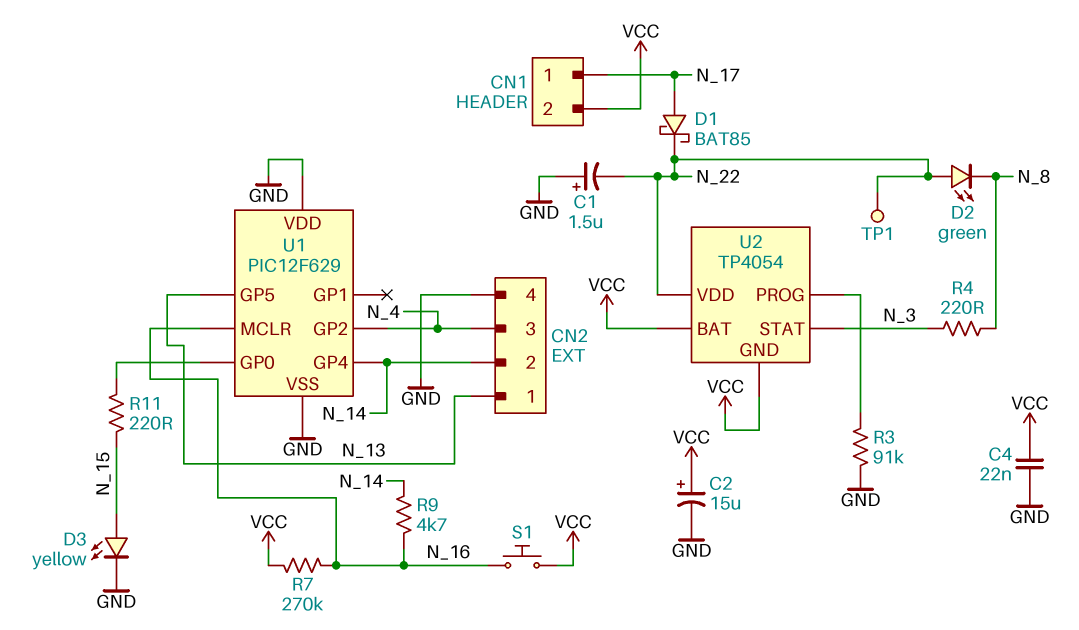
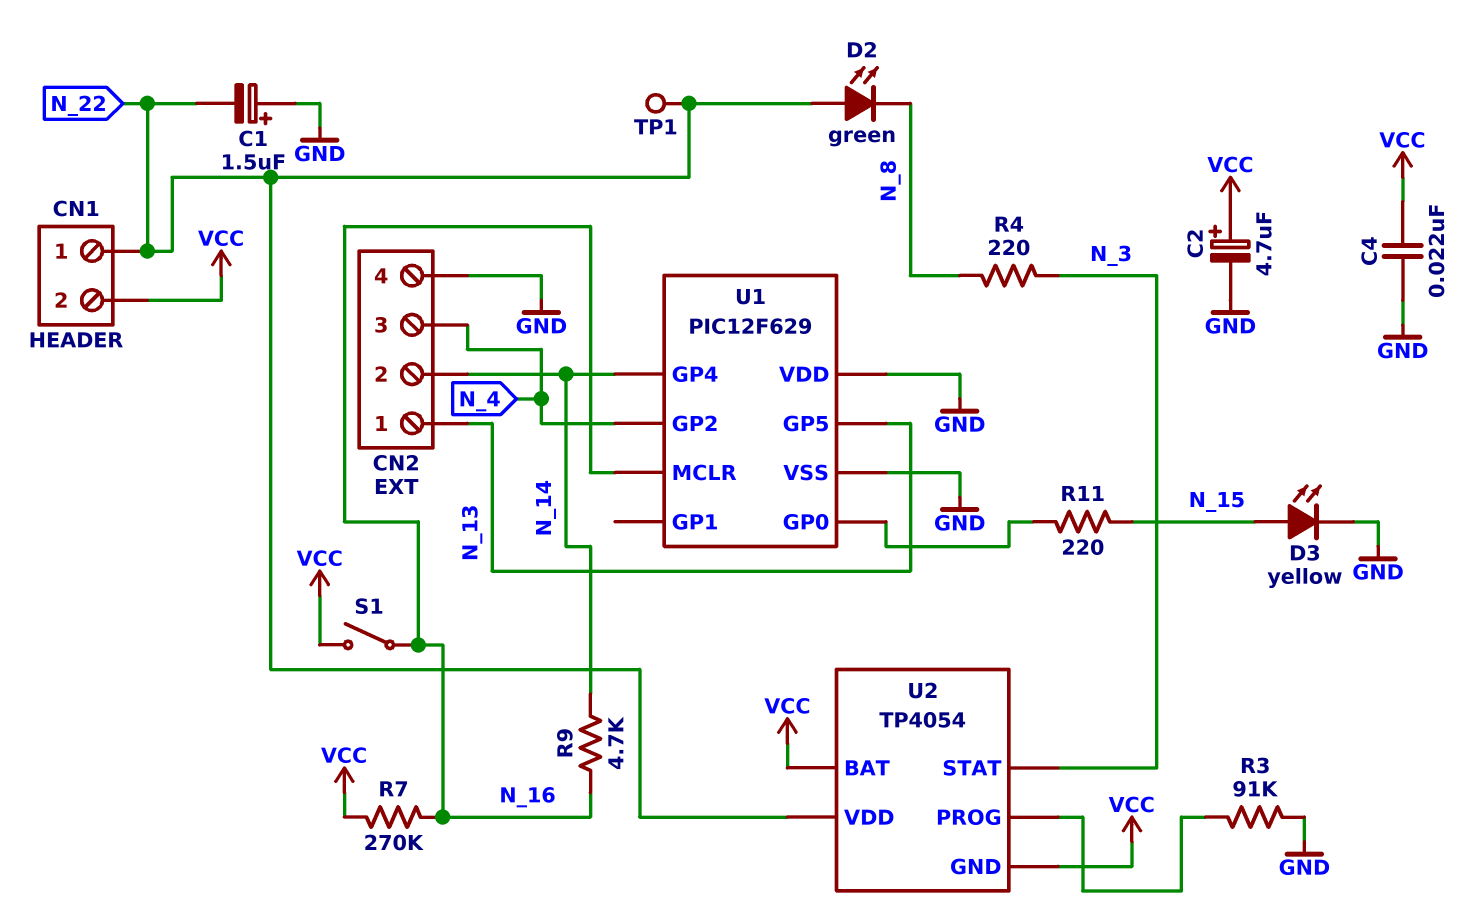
C2: 15uF (plus VCC, minus GND) -> 4.7uF (plus VCC, minus GND)
CN1 pin 1: N_17 -> N_22
D1: schottky BAT85 (A N_17, K N_22) -> none
S1: button (N_16, VCC) -> switch (N_16, VCC)

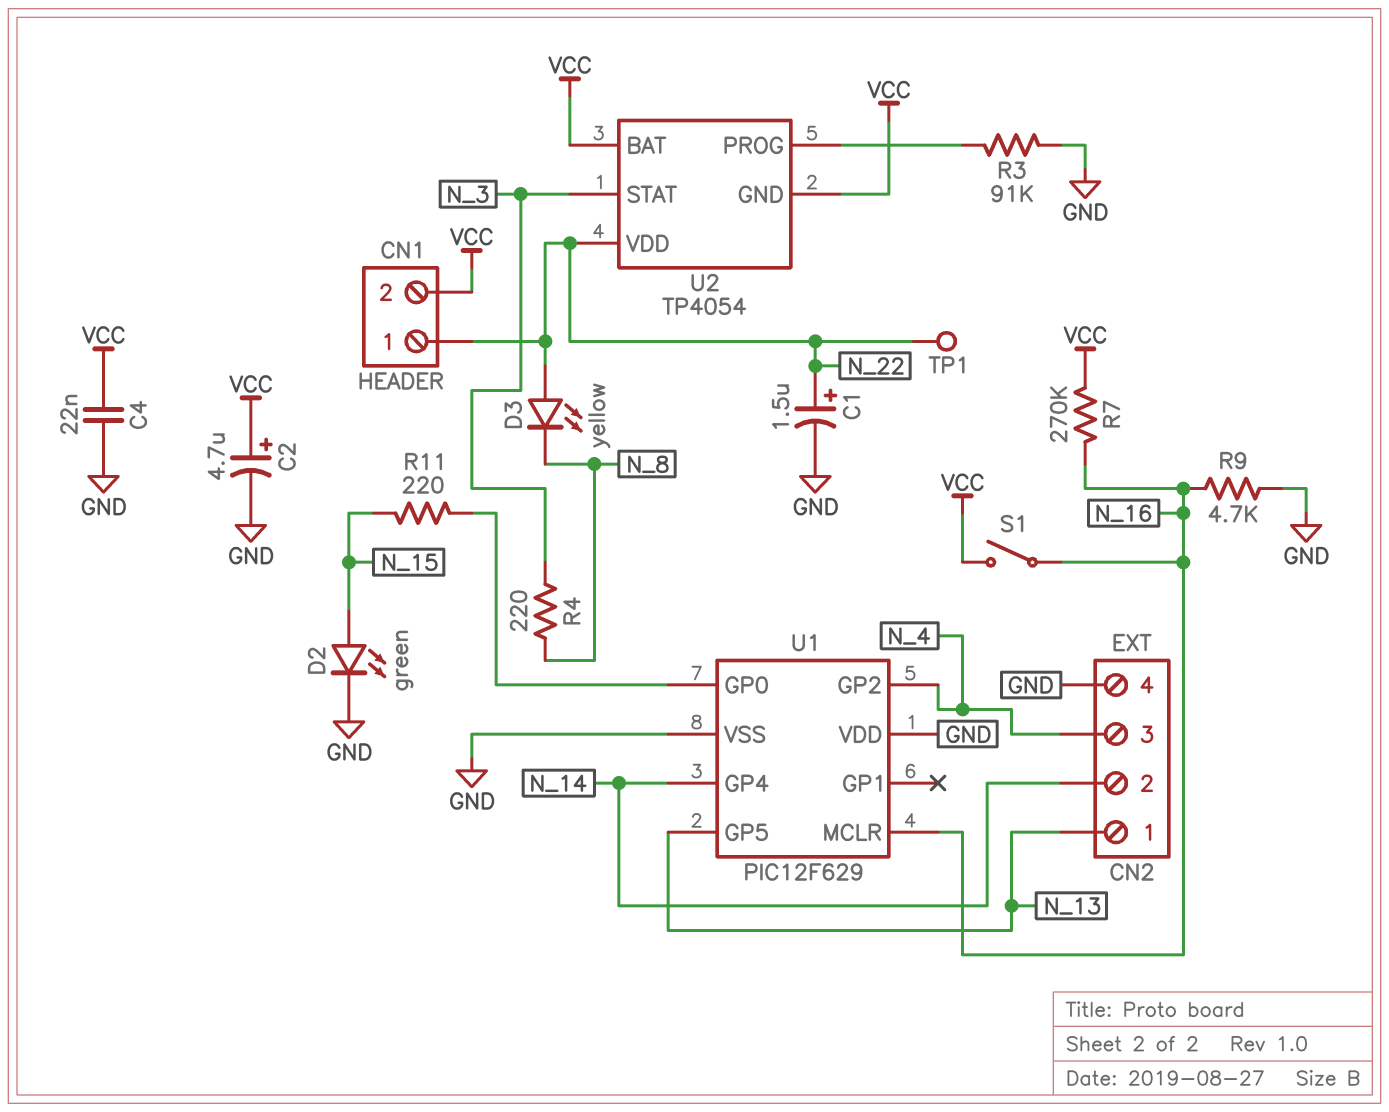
C1: 1.5uF (plus GND, minus N_22) -> 1.5uF (plus N_22, minus GND)
D2: LED green (A N_22, K N_8) -> LED green (A N_15, K GND)
D3: LED yellow (A N_15, K GND) -> LED yellow (A N_22, K N_8)
R9: 4.7k (N_14, N_16) -> 4.7k (GND, N_16)

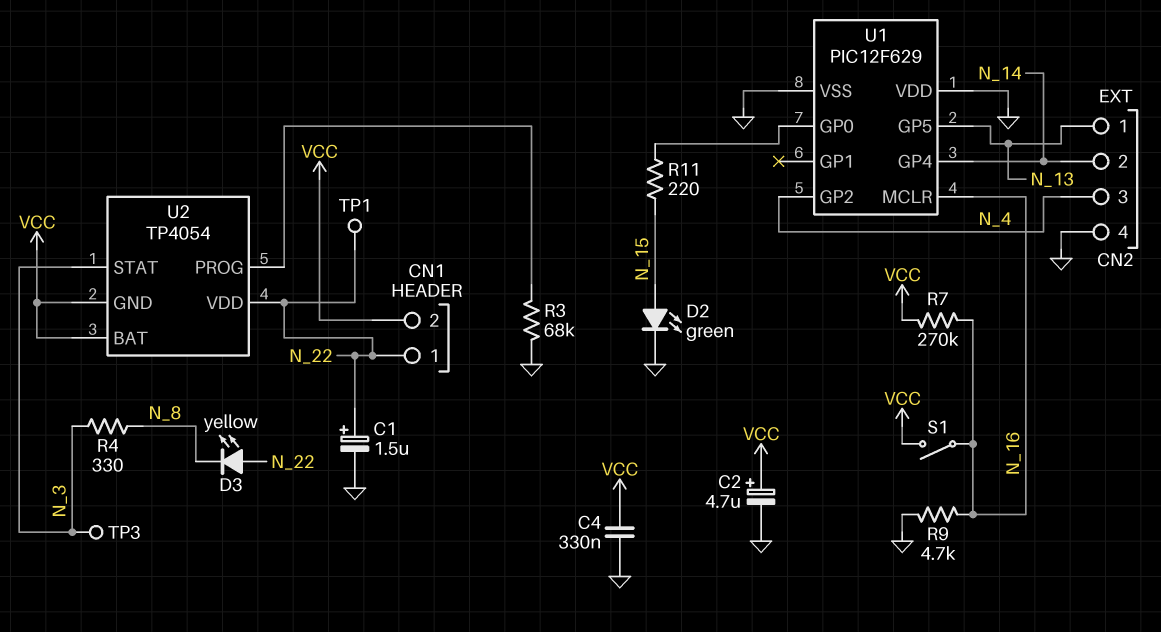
C4: 22nF (GND, VCC) -> 330nF (GND, VCC)
R3: 91k (GND, U2/PROG) -> 68k (GND, U2/PROG)
R4: 220 (N_3, N_8) -> 330 (N_3, N_8)
TP3: none -> test point (N_3)

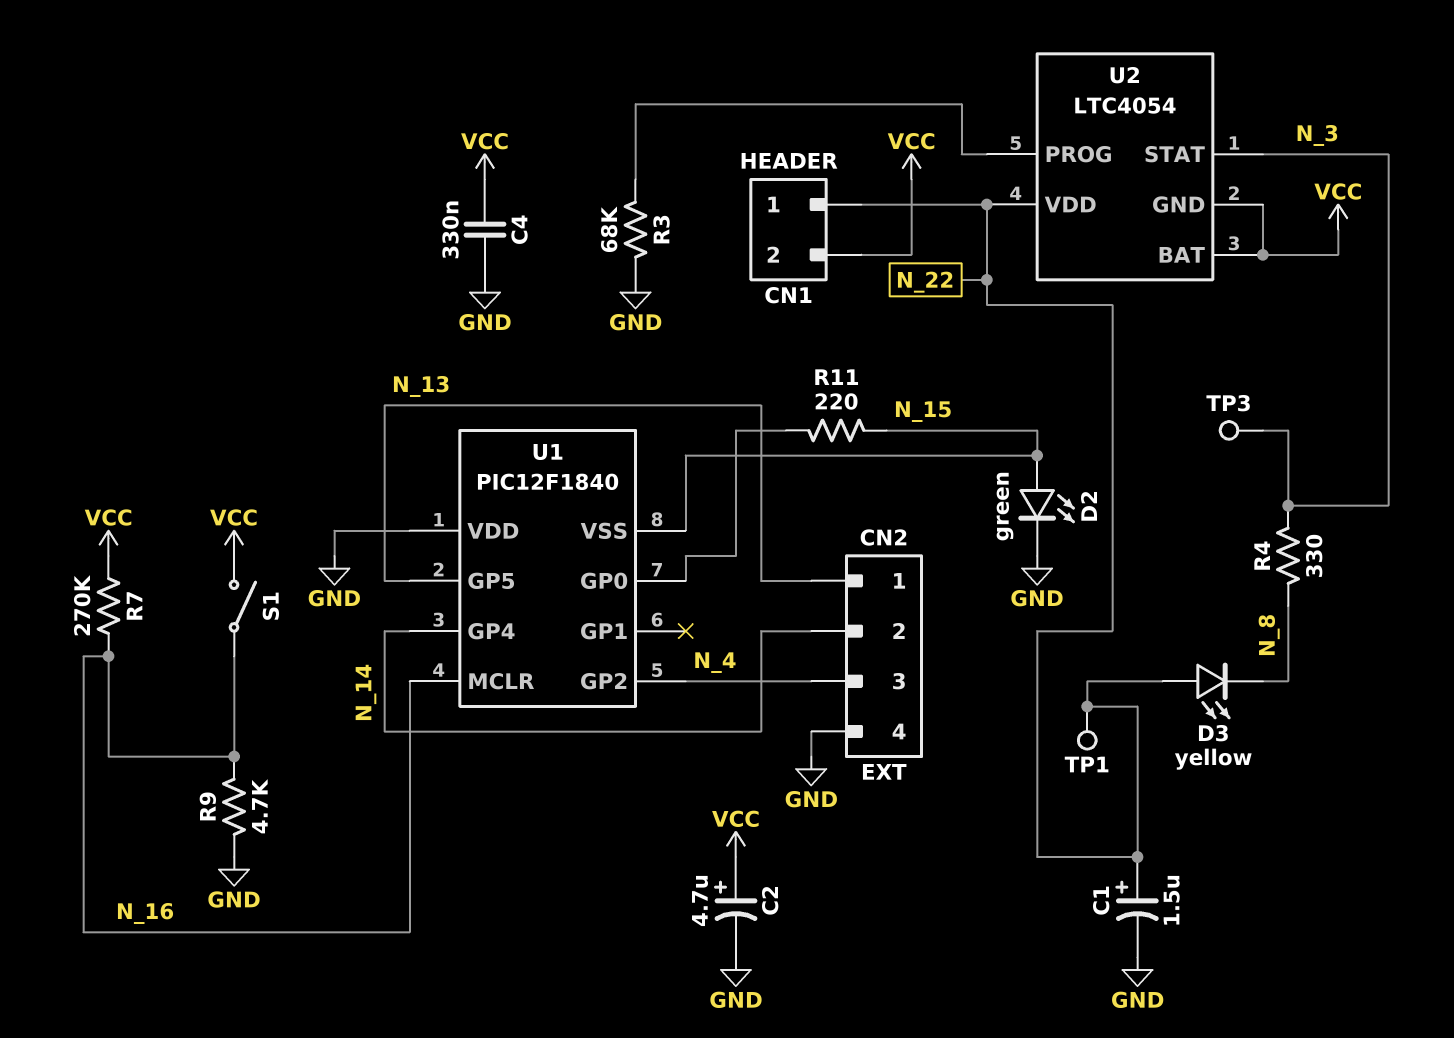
U1: PIC12F629 -> PIC12F1840
U1 pin VSS: GND -> N_15
U2: TP4054 -> LTC4054

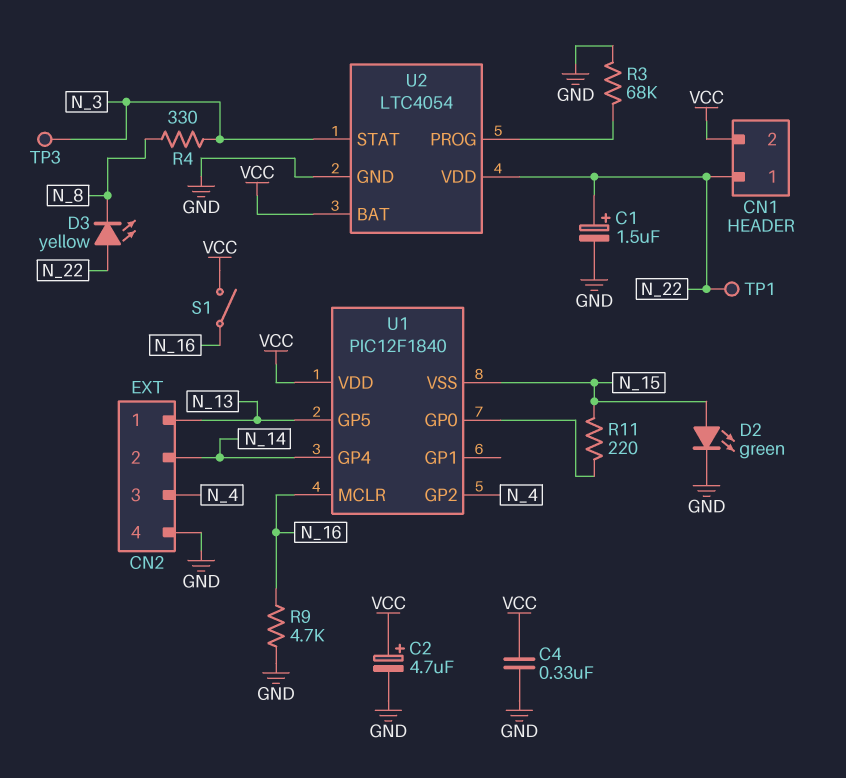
R7: 270k (N_16, VCC) -> none
U1 pin VDD: GND -> VCC
U2 pin GND: VCC -> GND

